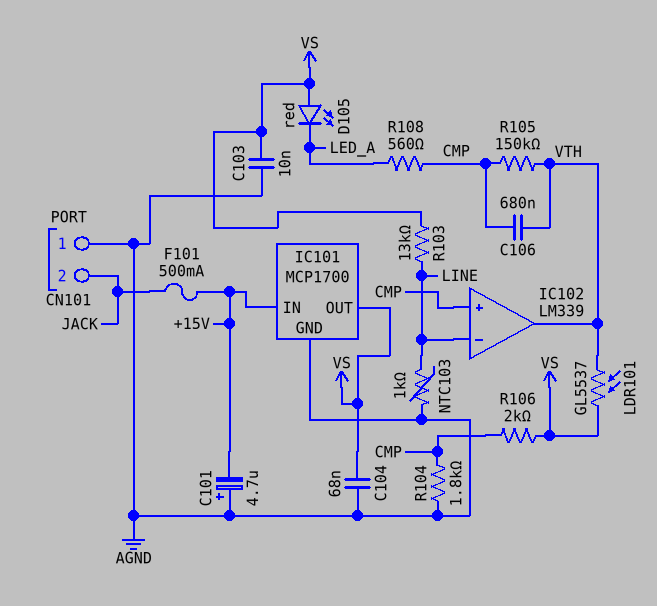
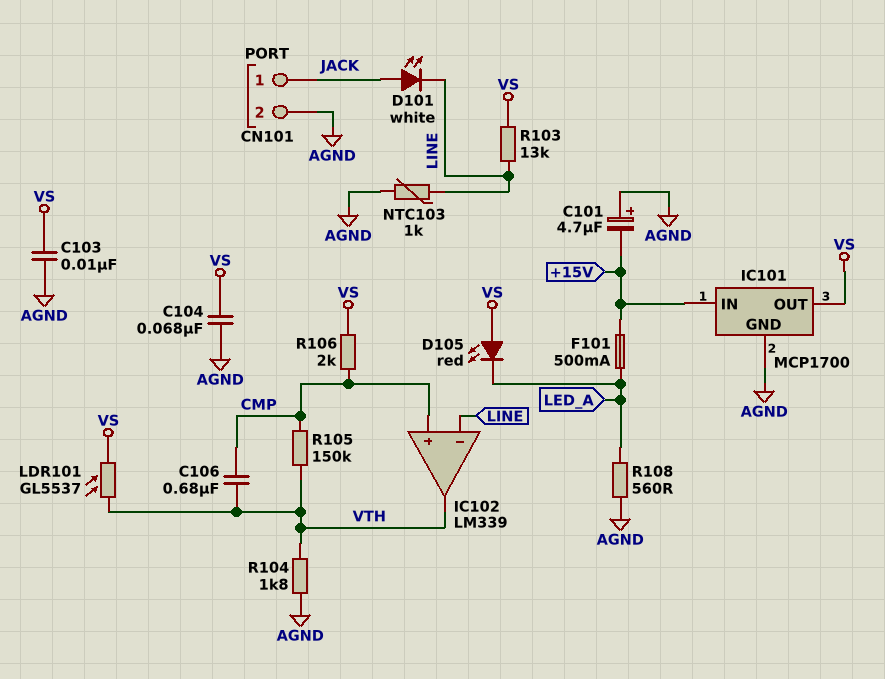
CN101 pin 1: AGND -> JACK
CN101 pin 2: JACK -> AGND
D101: none -> LED white (A JACK, K LINE)
F101: 500mA (+15V, JACK) -> 500mA (+15V, LED_A)
R104: 1.8k (AGND, CMP) -> 1.8k (AGND, VTH)
R108: 560 (CMP, LED_A) -> 560 (AGND, LED_A)

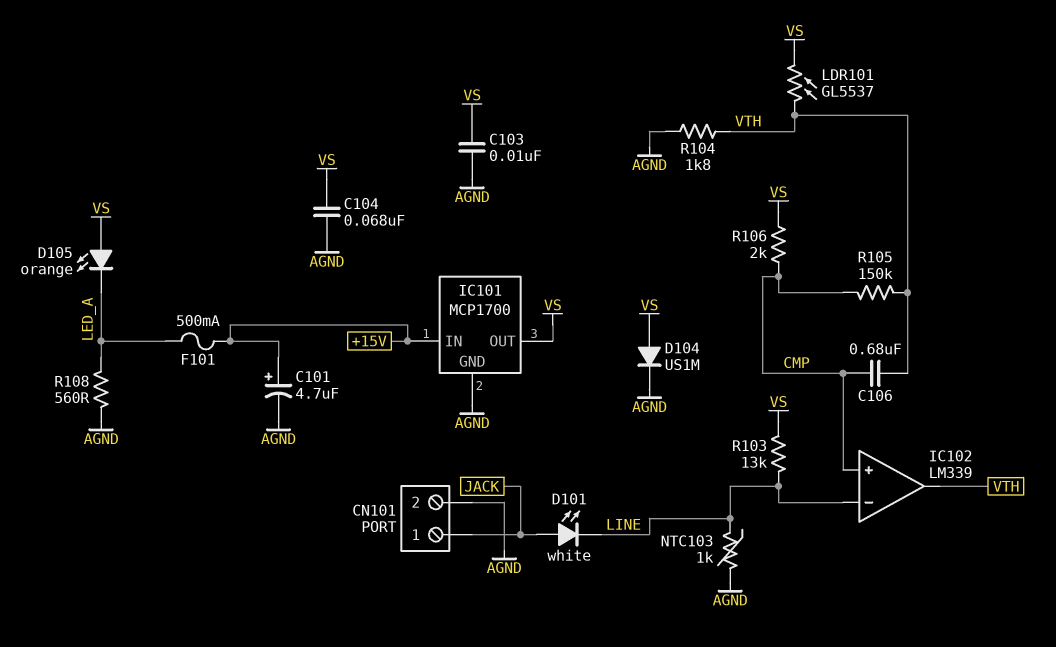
C101: 4.7uF (plus AGND, minus +15V) -> 4.7uF (plus +15V, minus AGND)
D104: none -> diode US1M (A VS, K AGND)
D105: LED red (A VS, K LED_A) -> LED orange (A VS, K LED_A)

